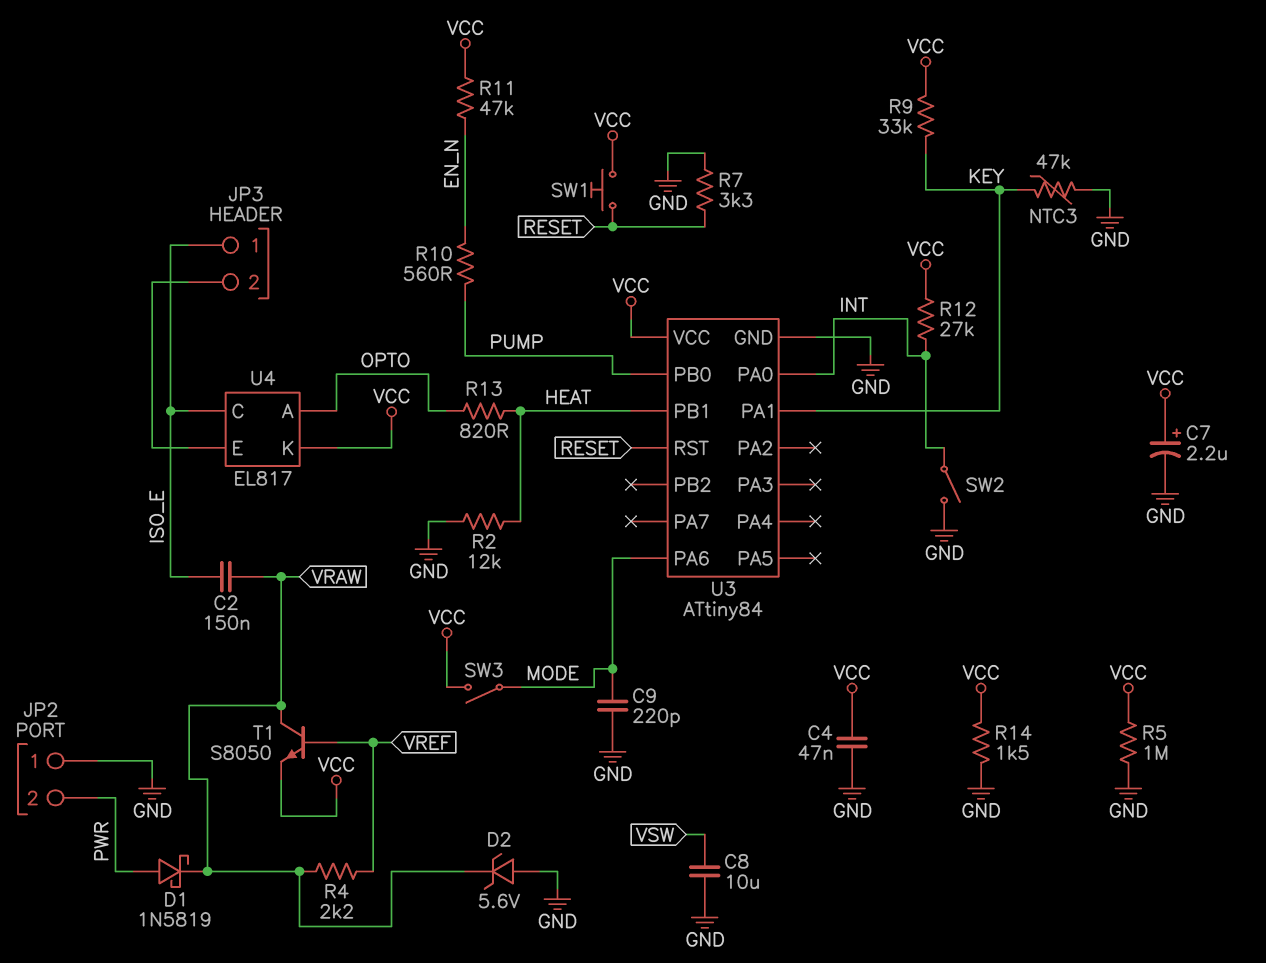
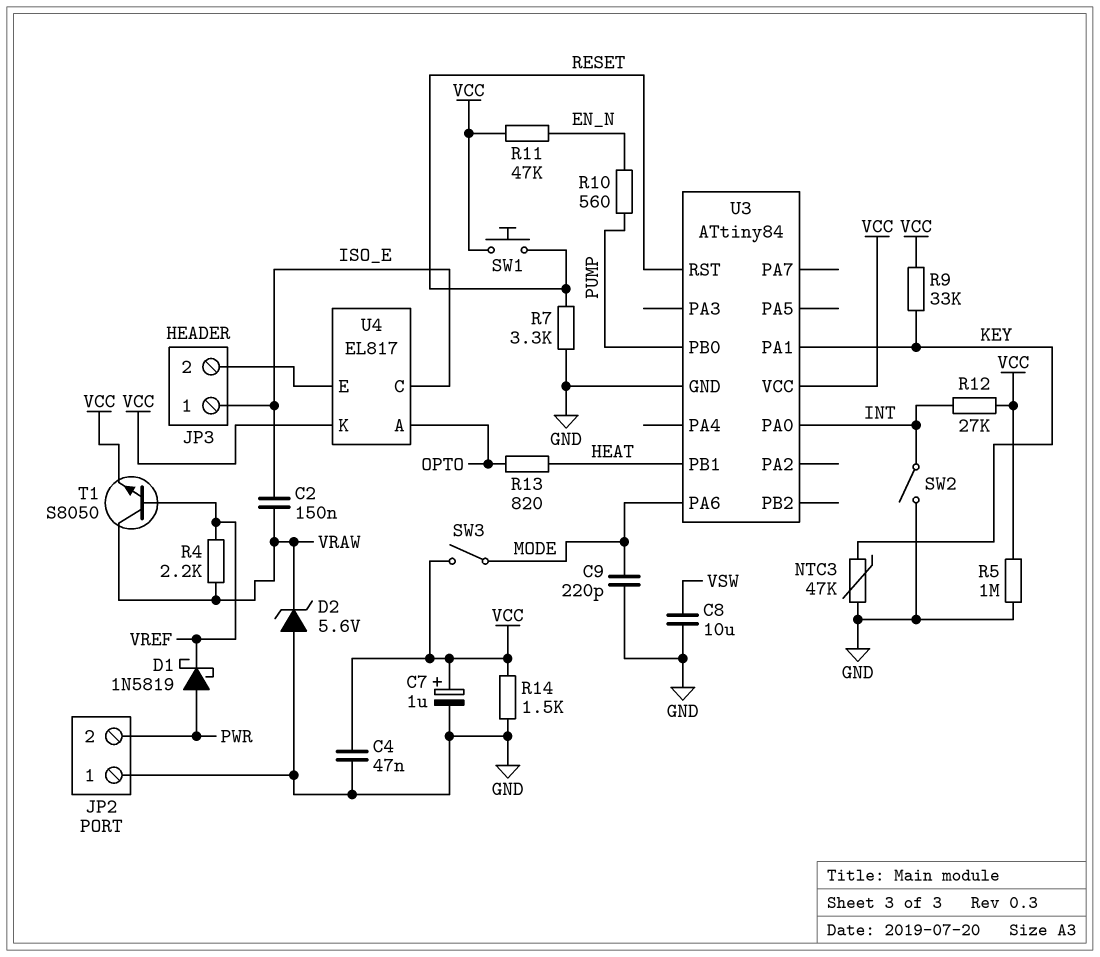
C7: 2.2uF (plus VCC, minus GND) -> 1uF (plus VCC, minus GND)
D1: schottky 1N5819 (A PWR, K VRAW) -> schottky 1N5819 (A PWR, K VREF)
R2: 12k (GND, HEAT) -> none

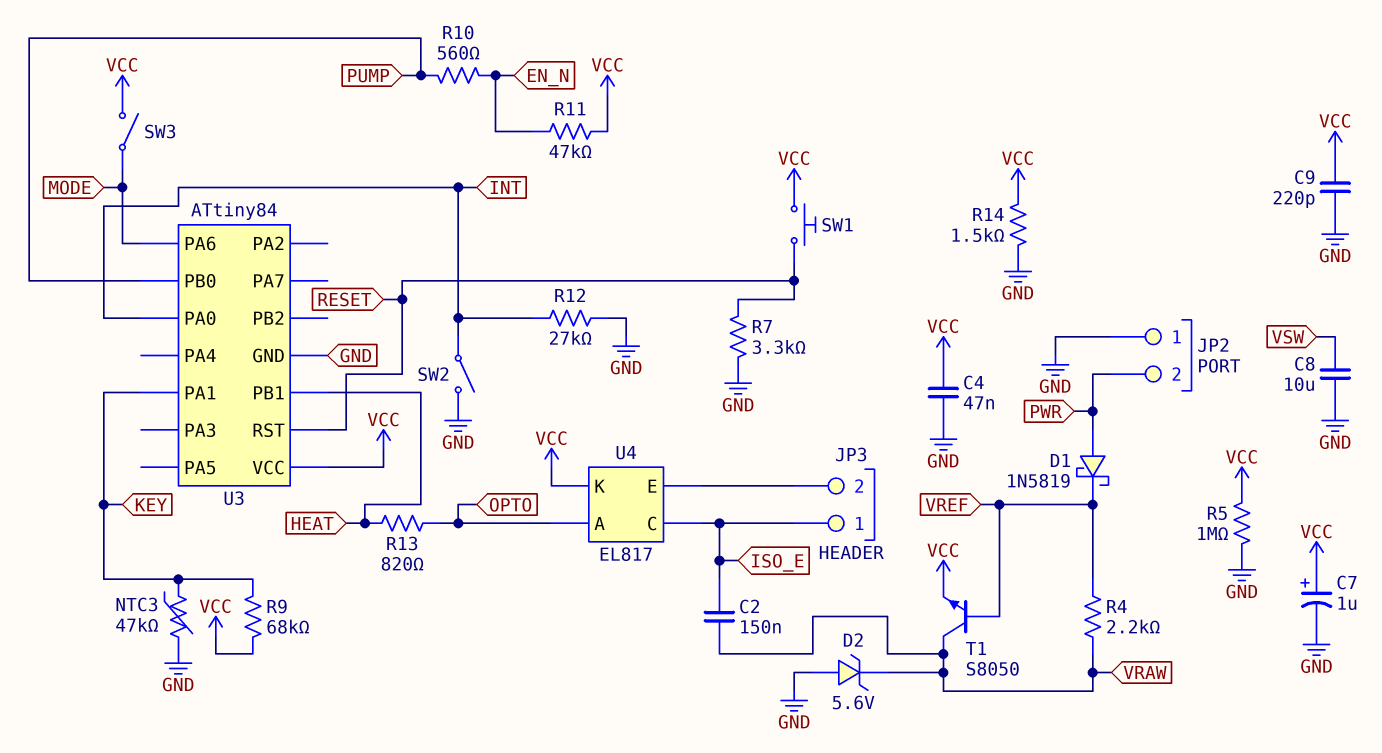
C9: 220pF (GND, MODE) -> 220pF (GND, VCC)
R9: 33k (KEY, VCC) -> 68k (KEY, VCC)
R12: 27k (INT, VCC) -> 27k (GND, INT)

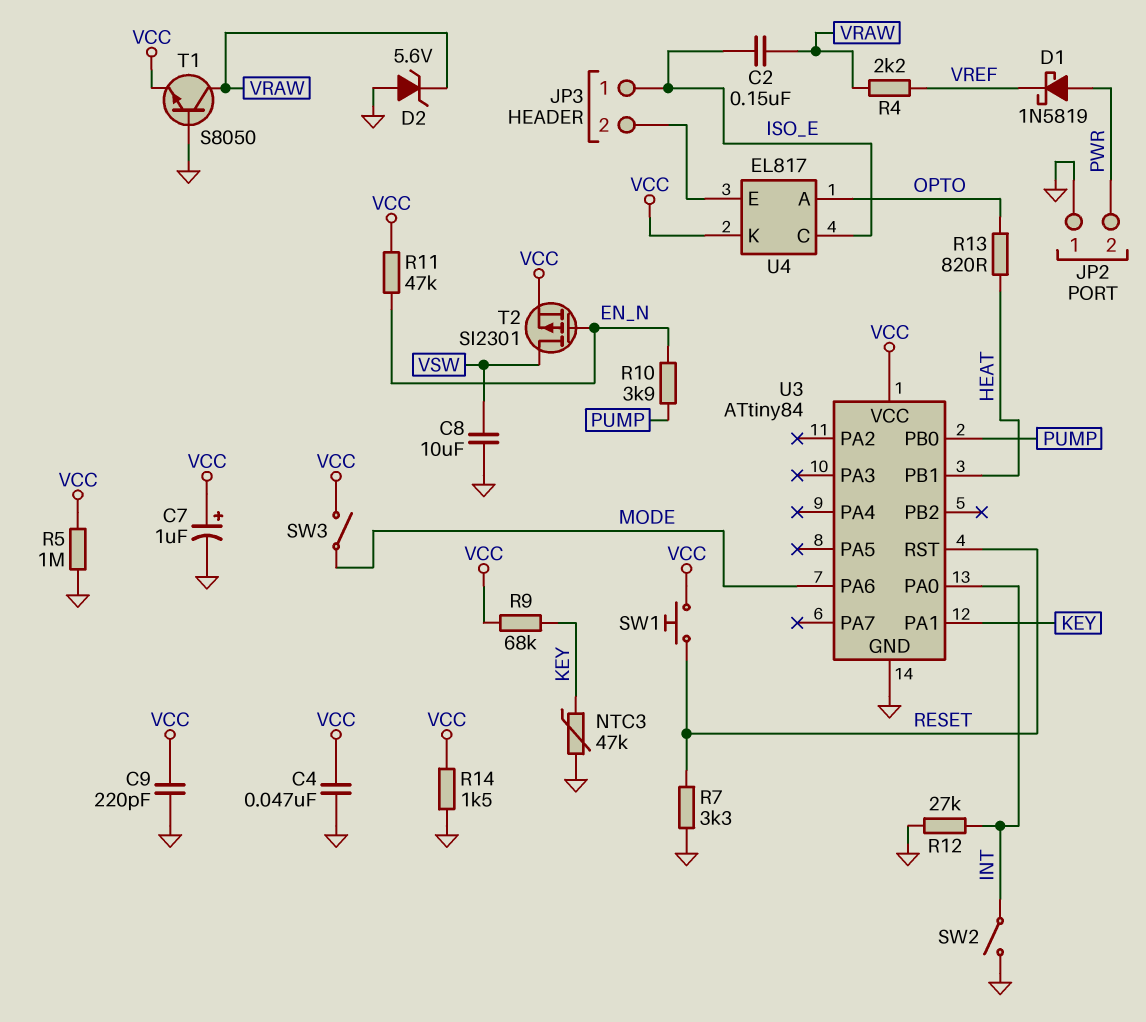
R10: 560 (EN_N, PUMP) -> 3.9k (EN_N, PUMP)
T1: NPN S8050 (B VREF, C VRAW, E VCC) -> NPN S8050 (B GND, C VRAW, E VCC)
T2: none -> PMOS SI2301 (G EN_N, D VSW, S VCC)

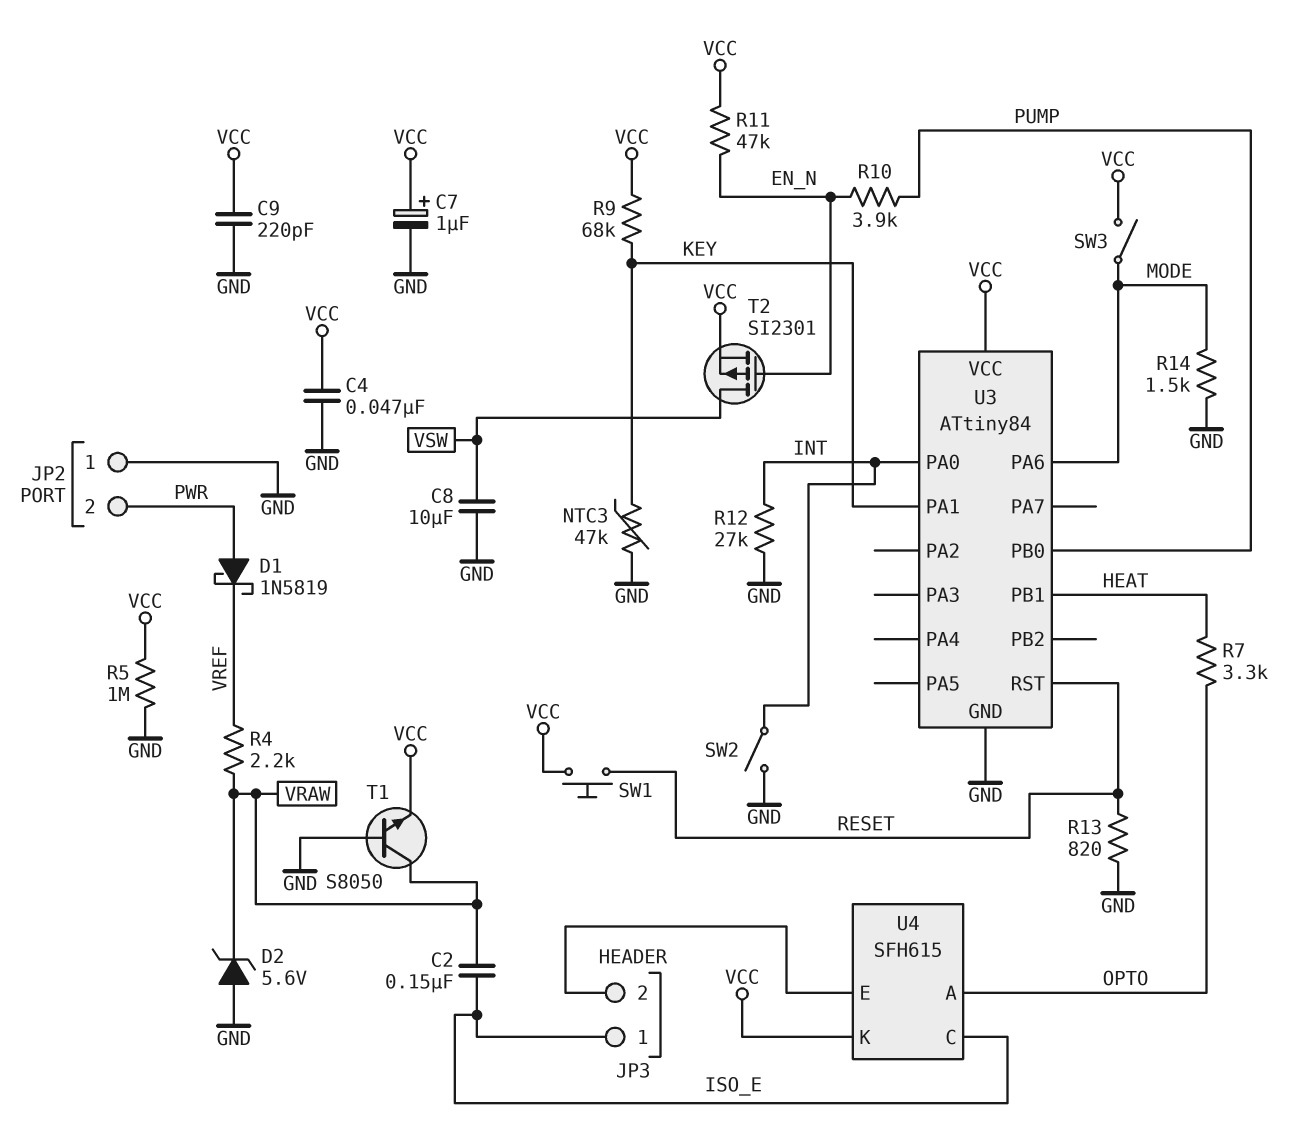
R7: 3.3k (GND, RESET) -> 3.3k (HEAT, OPTO)
R13: 820 (HEAT, OPTO) -> 820 (GND, RESET)
R14: 1.5k (GND, VCC) -> 1.5k (GND, MODE)
U4: EL817 -> SFH615

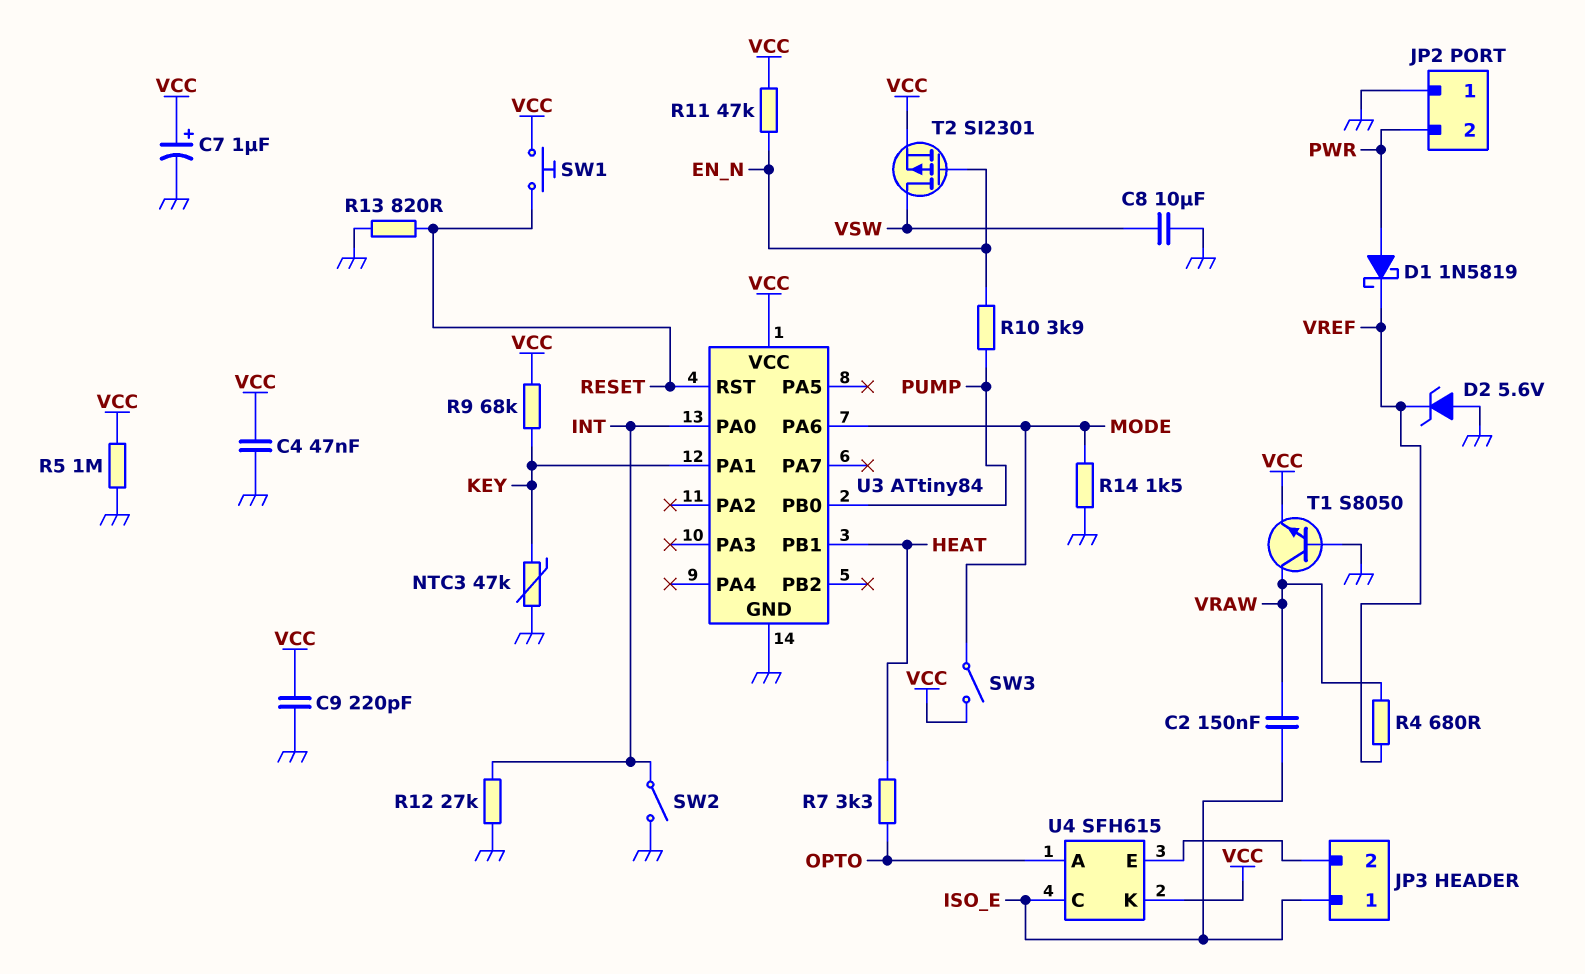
D2: zener 5.6V (A GND, K VRAW) -> zener 5.6V (A GND, K VREF)
R4: 2.2k (VRAW, VREF) -> 680 (VRAW, VREF)

